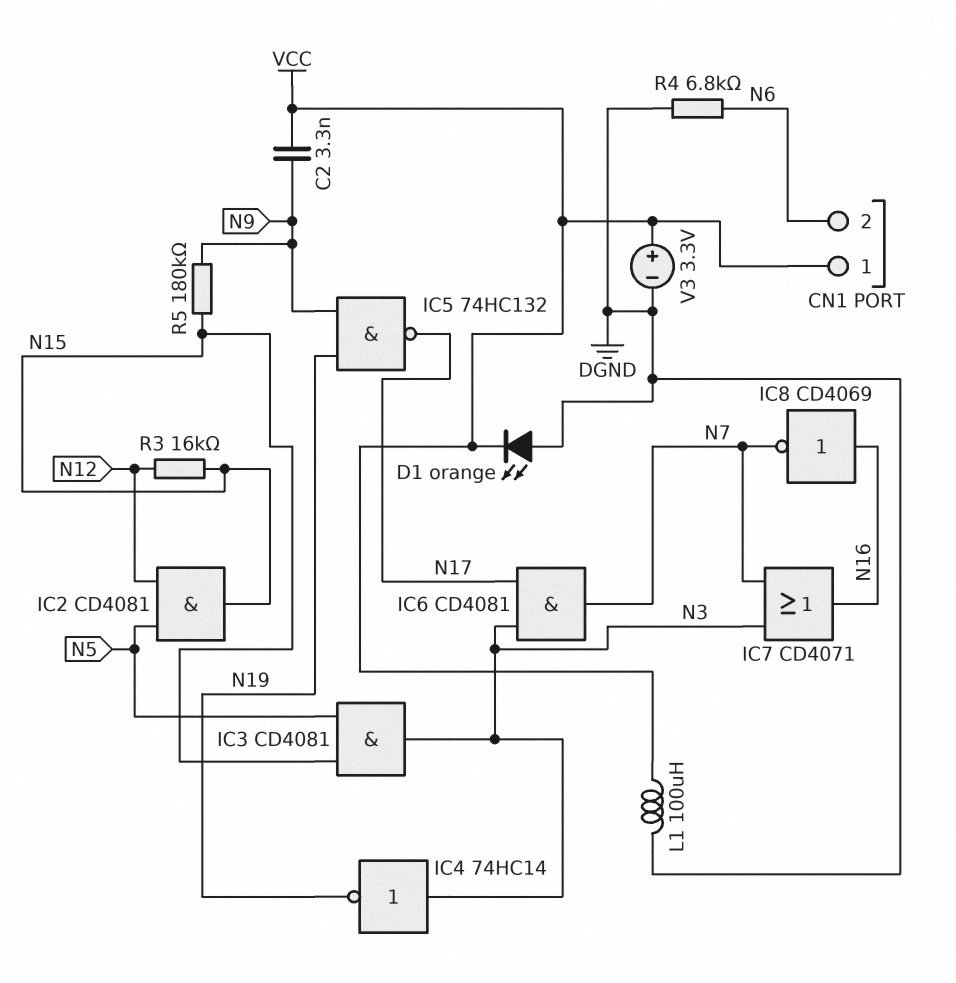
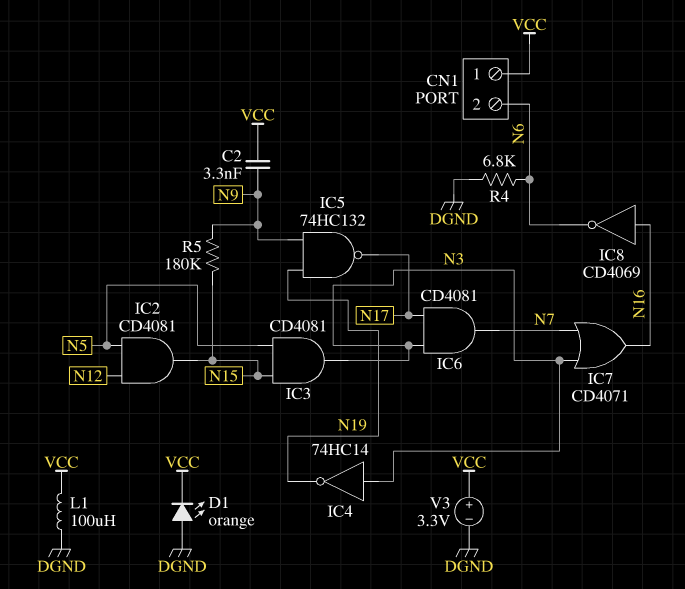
IC8: NOT CD4069 (in N16, out N7) -> NOT CD4069 (in N16, out N6)
R3: 16k (N12, N15) -> none

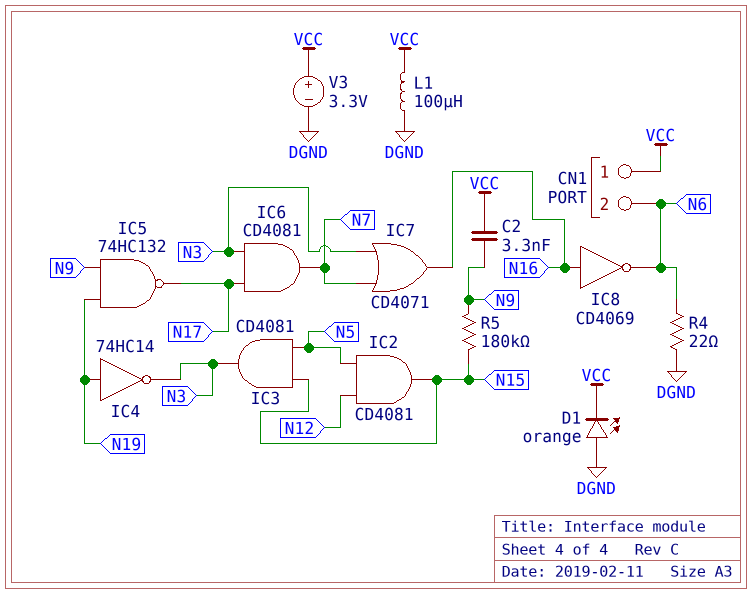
IC4: NOT 74HC14 (in N3, out N19) -> NOT 74HC14 (in N19, out N3)
R4: 6.8k (DGND, N6) -> 22 (DGND, N6)

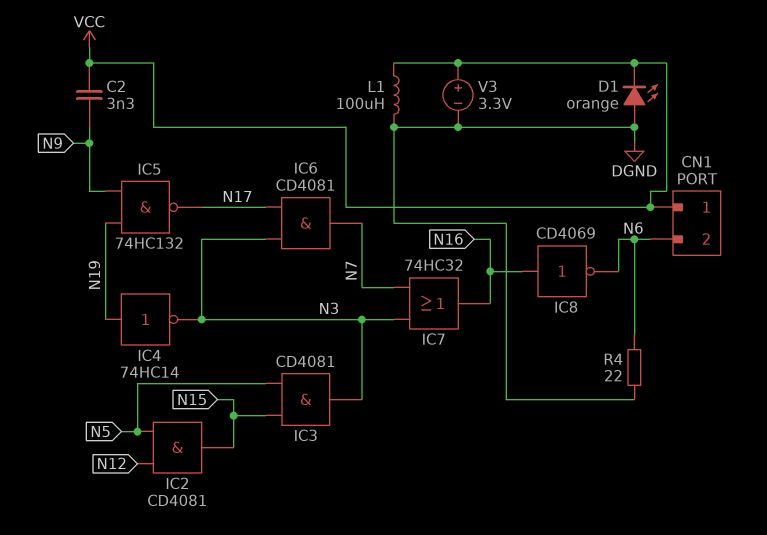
IC7: OR CD4071 (in N3, in N7, out N16) -> OR 74HC32 (in N3, in N7, out N16)
R5: 180k (N9, N15) -> none

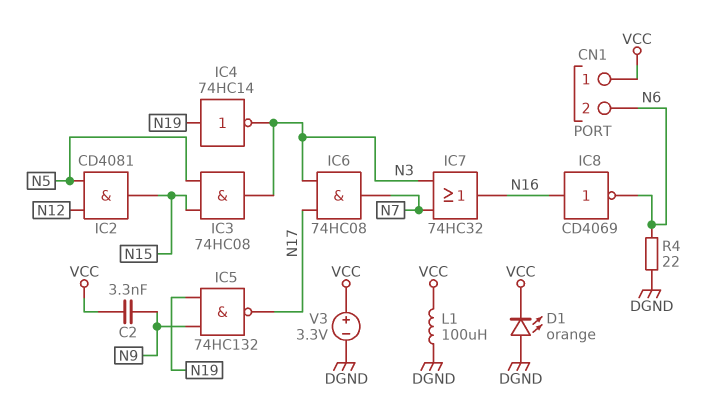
IC3: AND CD4081 (in N5, in N15, out N3) -> AND 74HC08 (in N5, in N15, out N3)
IC6: AND CD4081 (in N3, in N17, out N7) -> AND 74HC08 (in N3, in N17, out N7)

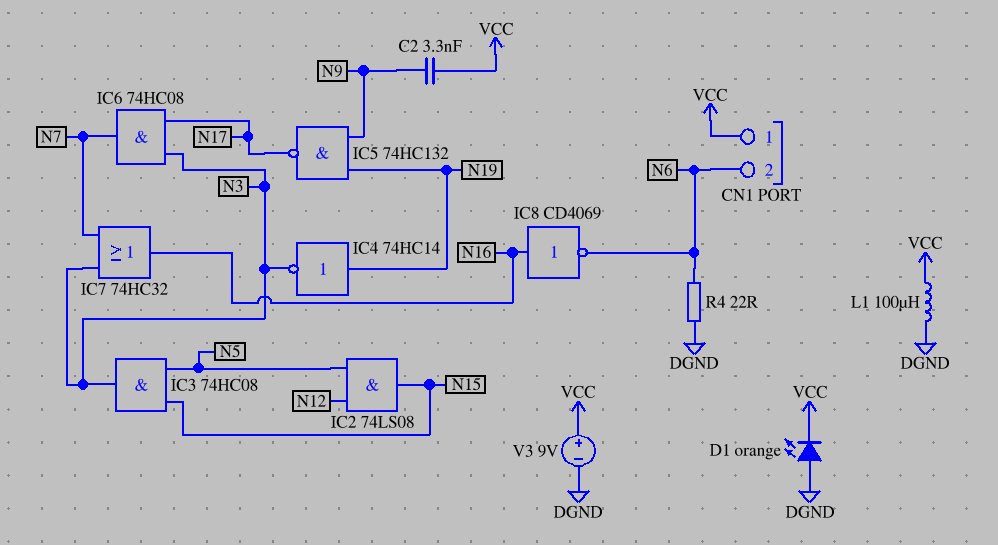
IC2: AND CD4081 (in N5, in N12, out N15) -> AND 74LS08 (in N5, in N12, out N15)
V3: 3.3V (plus VCC, minus DGND) -> 9V (plus VCC, minus DGND)

